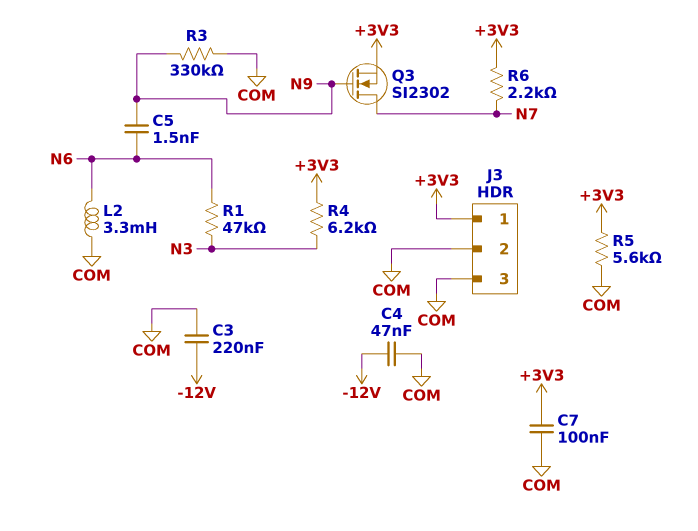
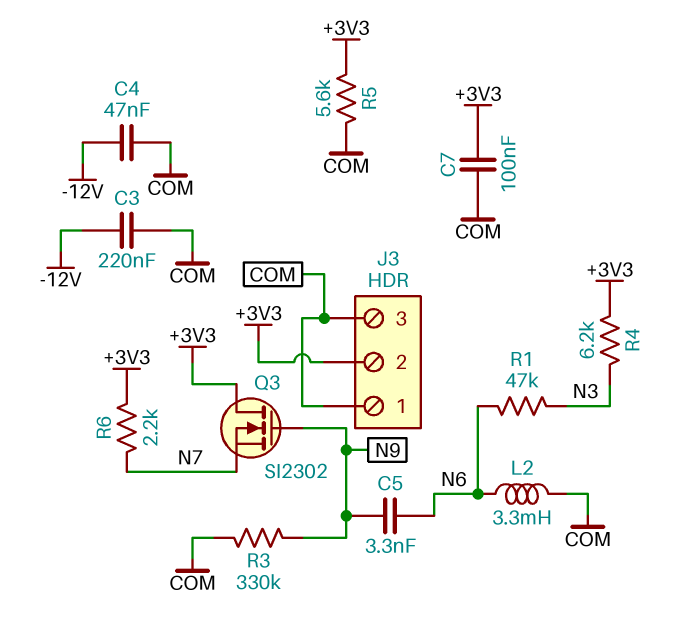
C5: 1.5nF (N6, N9) -> 3.3nF (N6, N9)
J3 pin 1: +3V3 -> COM
J3 pin 2: COM -> +3V3
Q3: NMOS SI2302 (G N9, D N7, S +3V3) -> NMOS SI2302 (G N9, D +3V3, S N7)

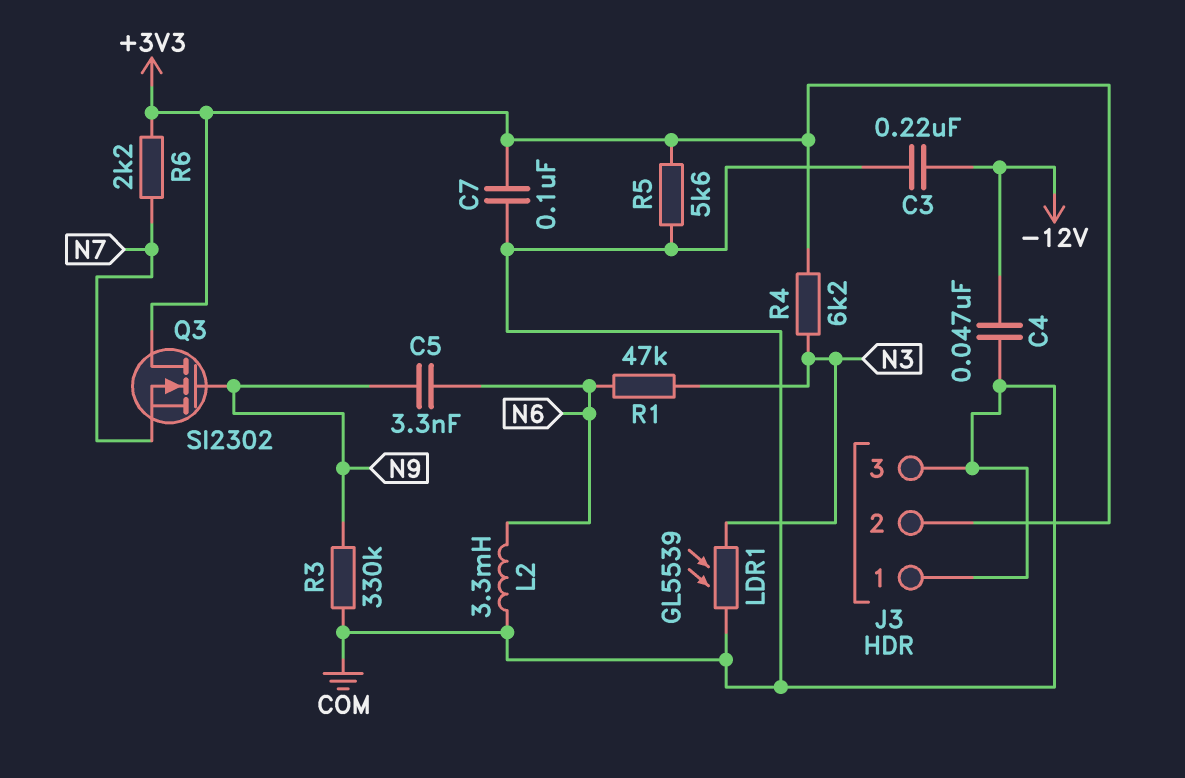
LDR1: none -> GL5539 (COM, N3)

